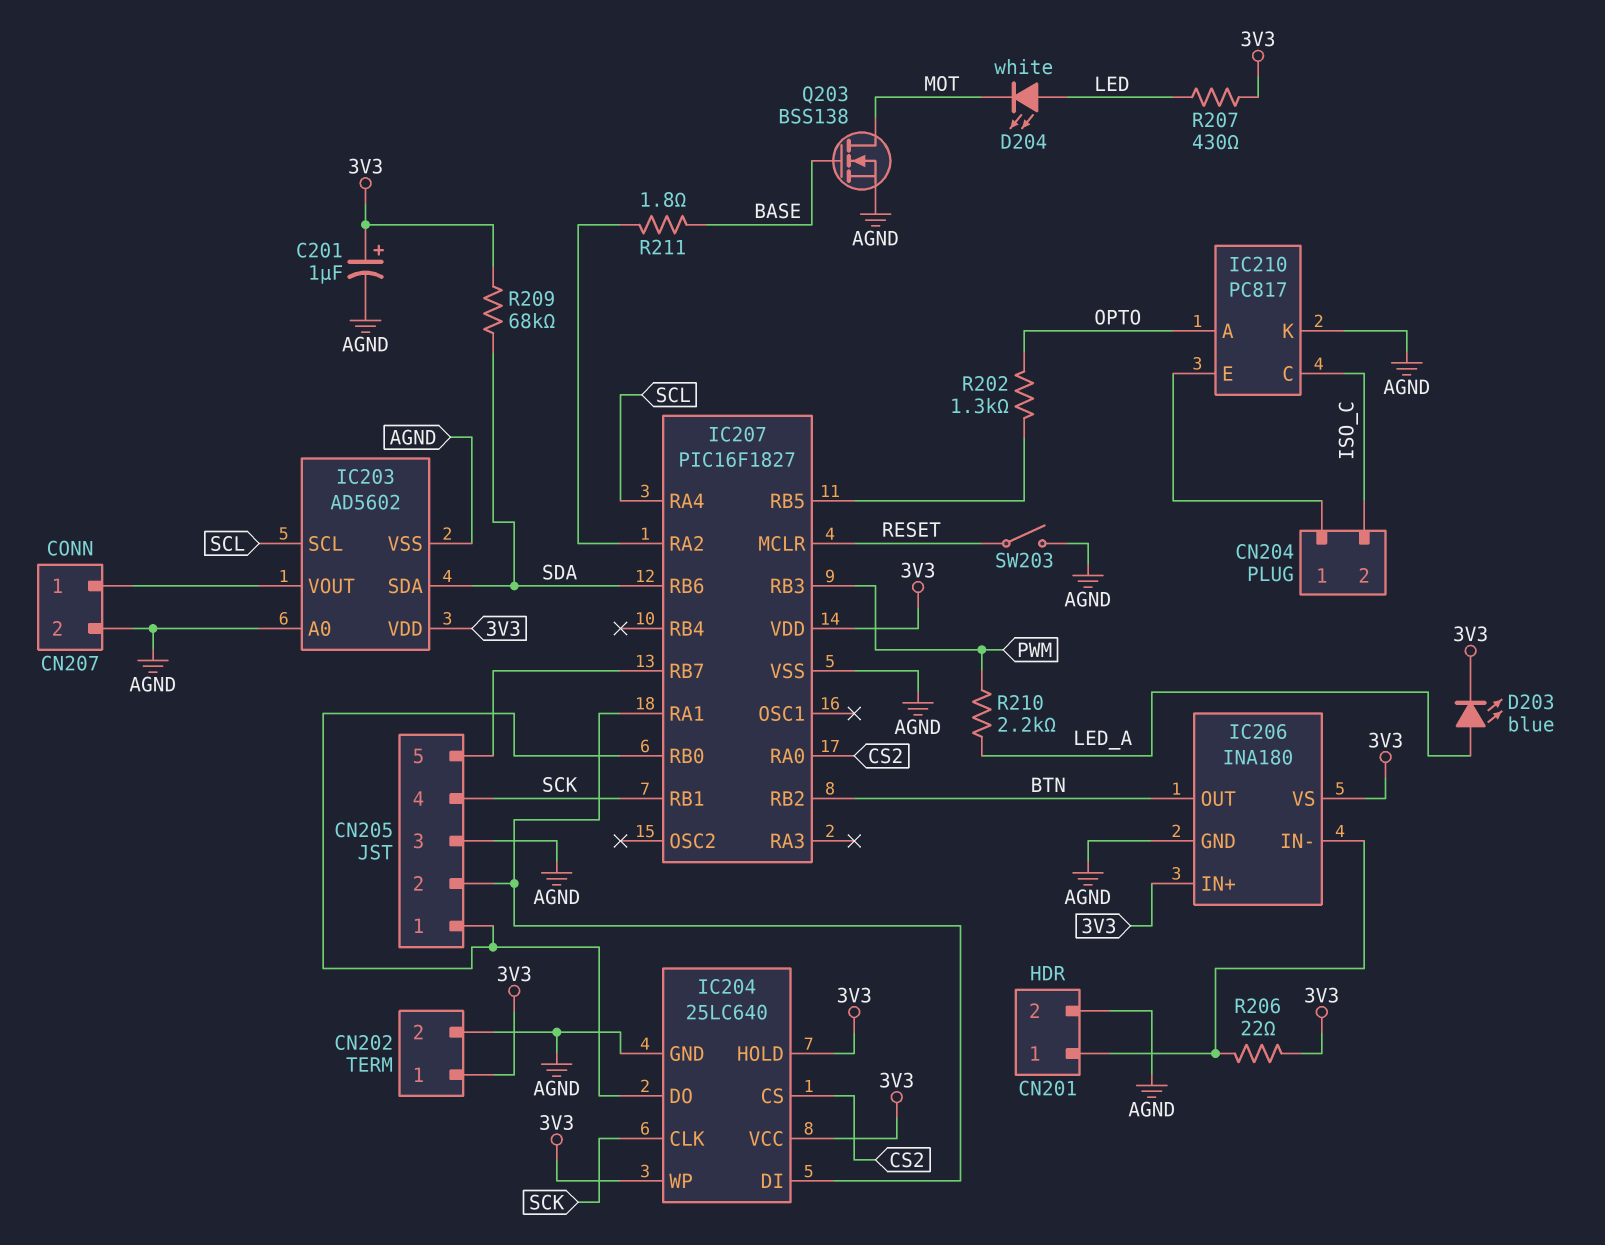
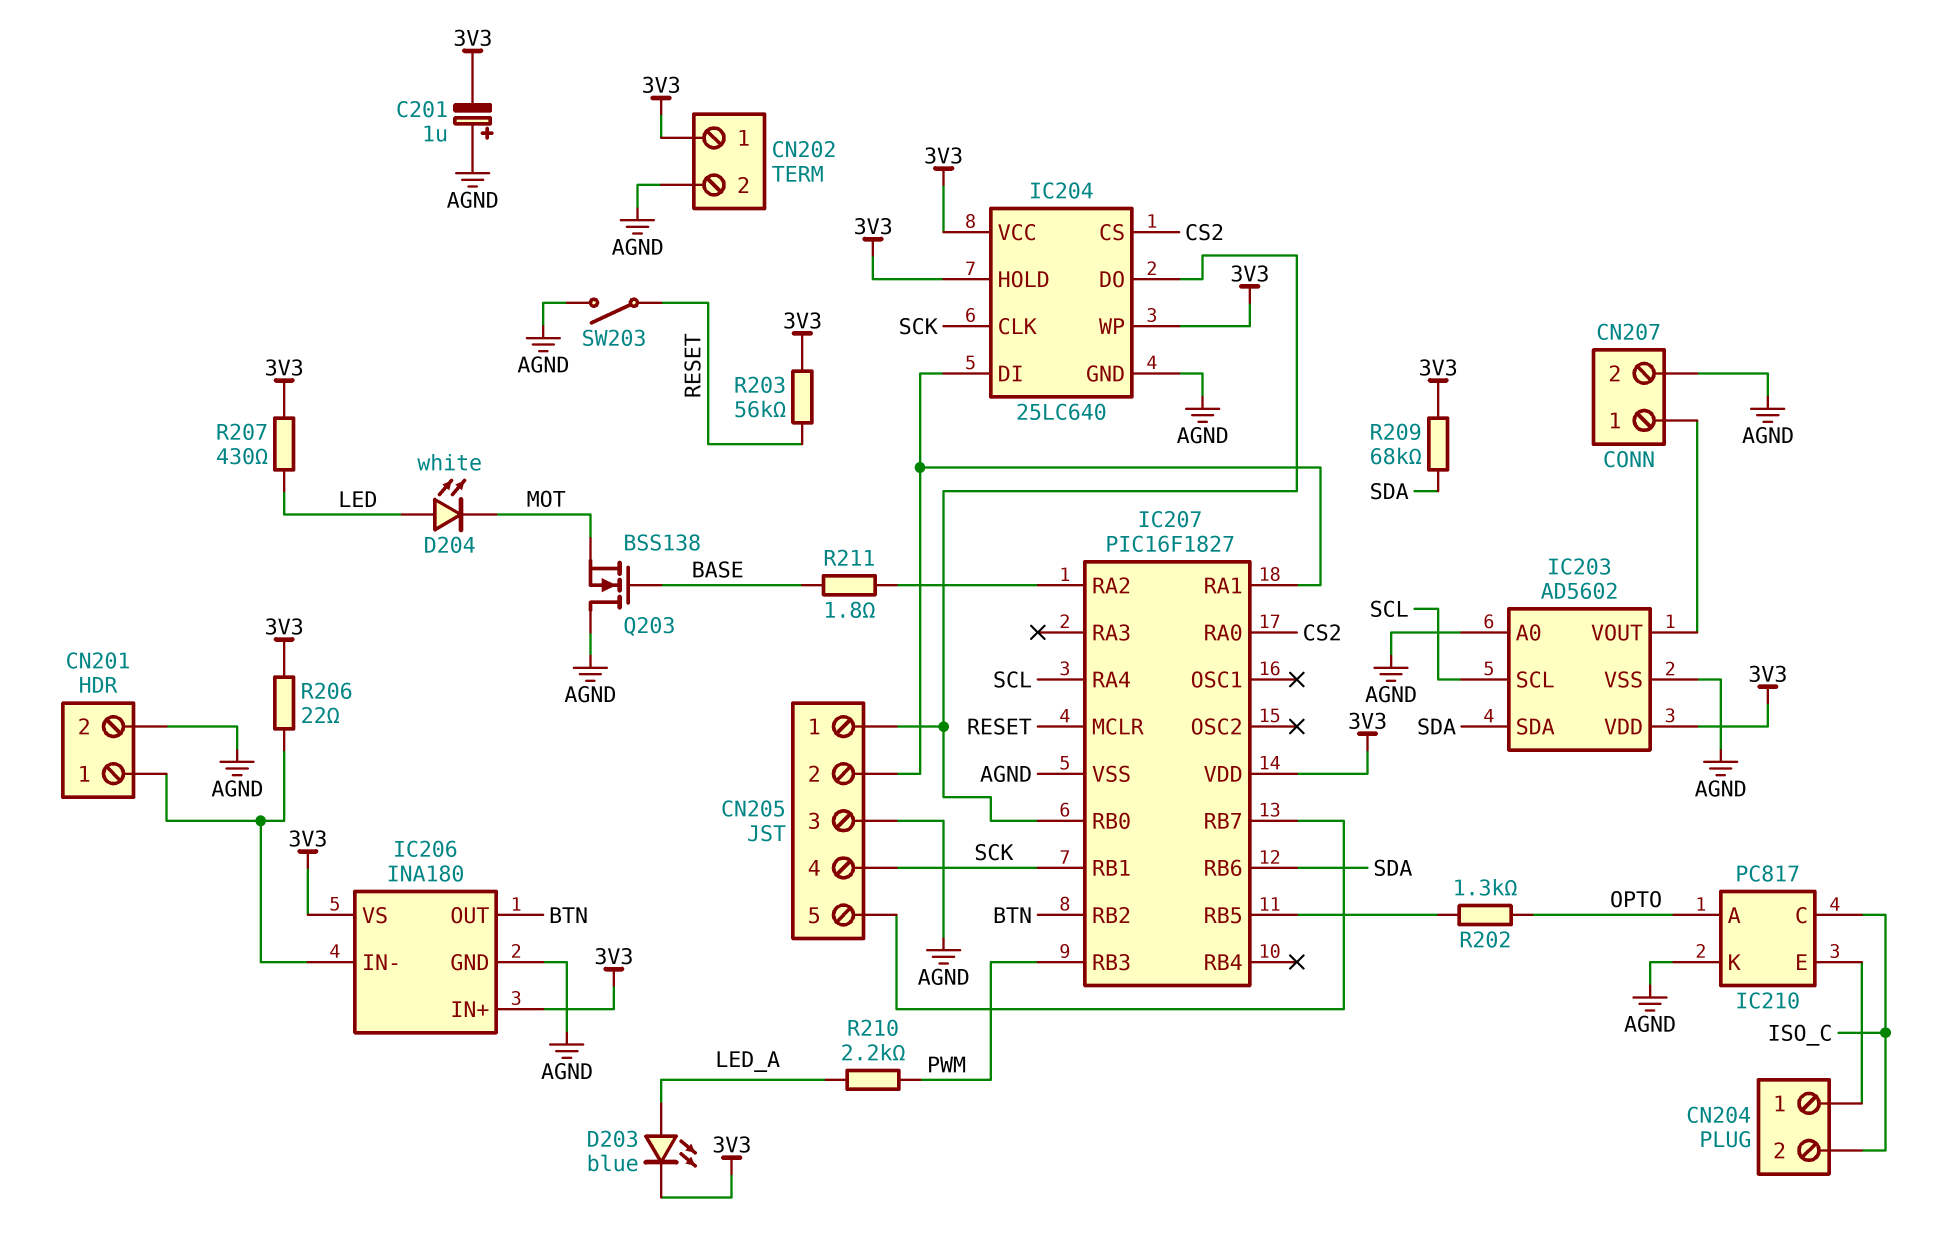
C201: 1uF (plus 3V3, minus AGND) -> 1uF (plus AGND, minus 3V3)
Q203: NMOS BSS138 (G BASE, D MOT, S AGND) -> NMOS BSS138 (G BASE, D AGND, S MOT)
R203: none -> 56k (3V3, RESET)

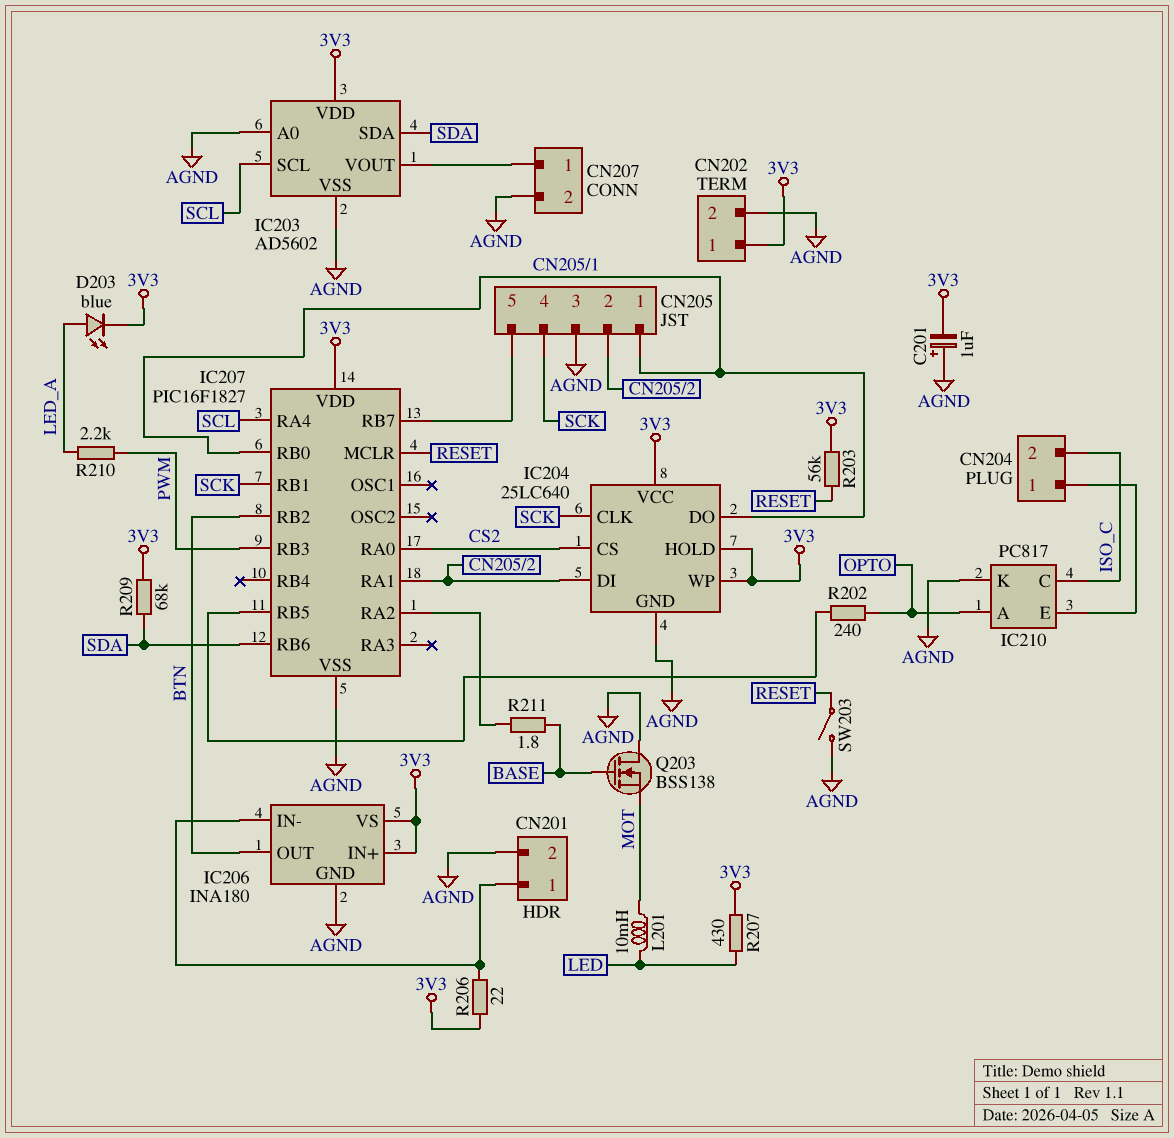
D204: LED white (A LED, K MOT) -> none
L201: none -> 10mH (LED, MOT)
R202: 1.3k (IC207/RB5, OPTO) -> 240 (IC207/RB5, OPTO)

